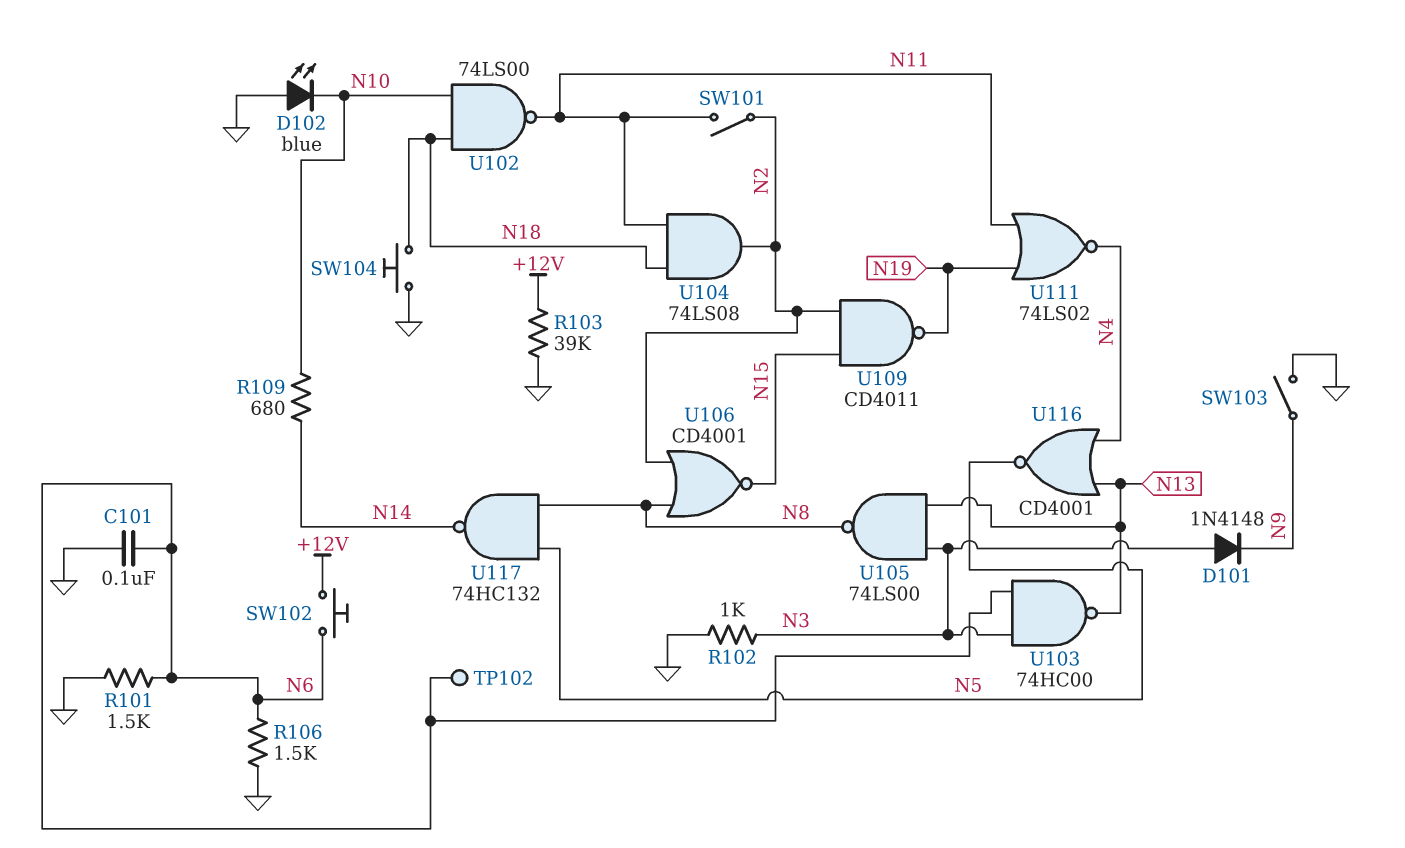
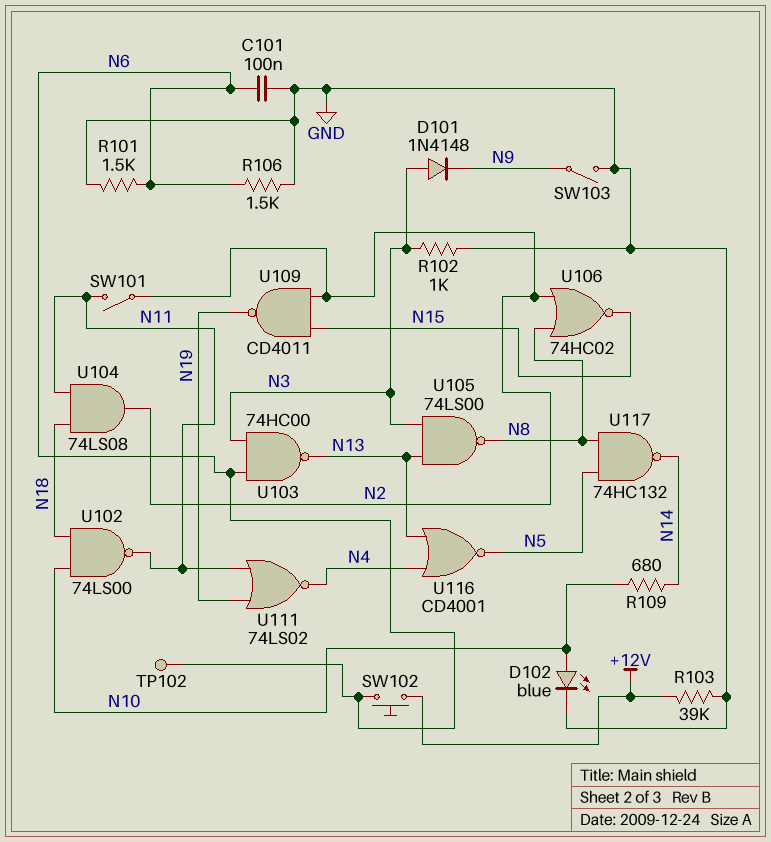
D102: LED blue (A GND, K N10) -> LED blue (A N10, K GND)
SW104: button (GND, N18) -> none
U106: NOR CD4001 (in N2, in N8, out N15) -> NOR 74HC02 (in N2, in N8, out N15)

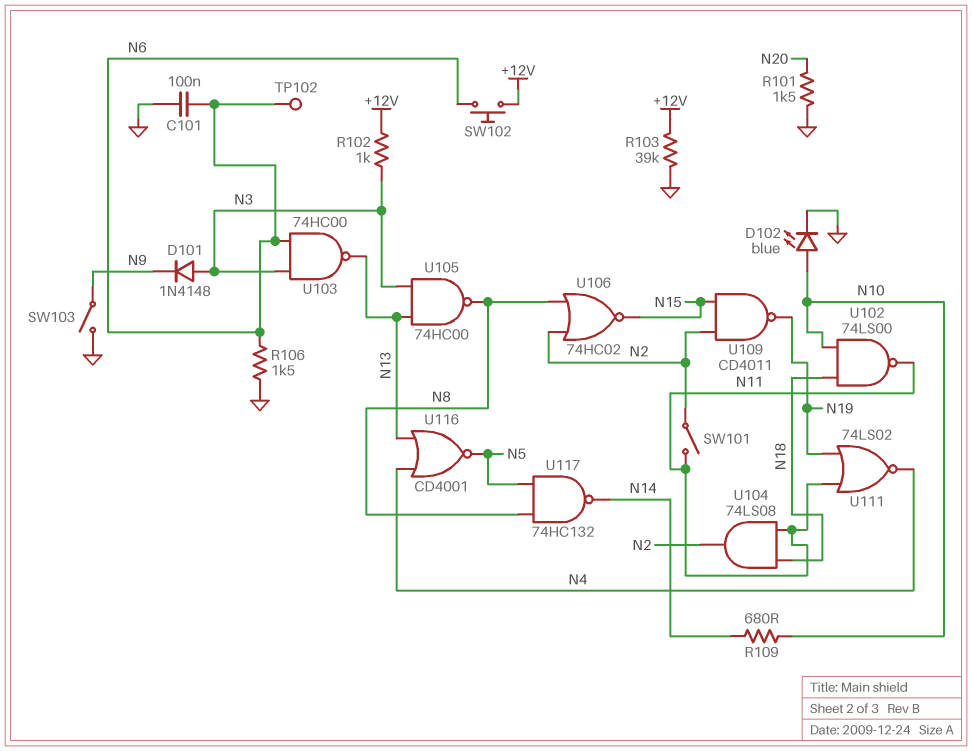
R101: 1.5k (GND, N6) -> 1.5k (GND, N20)
R102: 1k (GND, N3) -> 1k (+12V, N3)
U105: NAND 74LS00 (in N3, in N13, out N8) -> NAND 74HC00 (in N3, in N13, out N8)

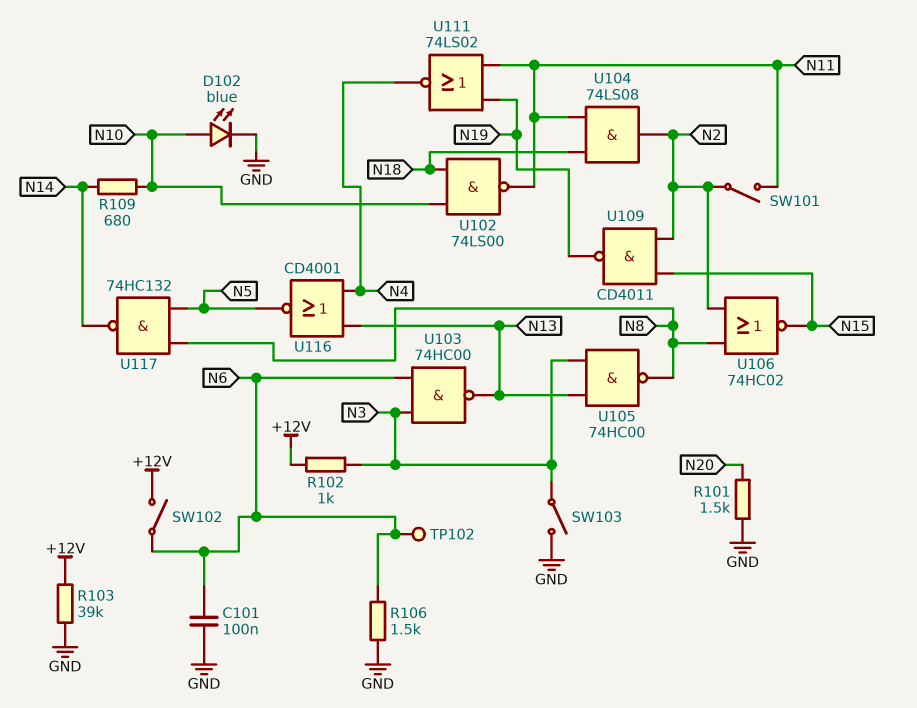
D101: diode 1N4148 (A N3, K N9) -> none
SW102: button (+12V, N6) -> switch (+12V, N6)
SW103: switch (GND, N9) -> switch (GND, N3)

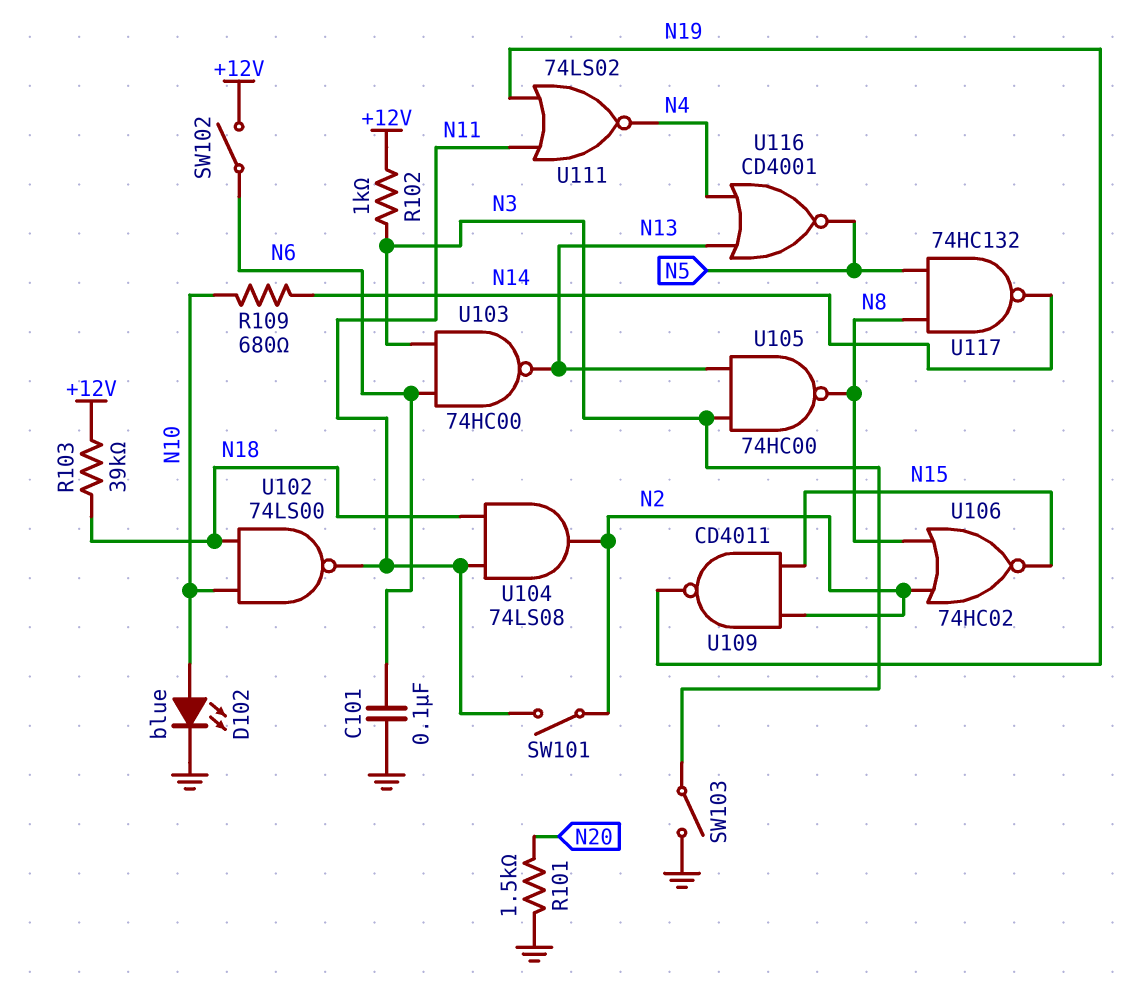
R103: 39k (+12V, GND) -> 39k (+12V, N18)
R106: 1.5k (GND, N6) -> none
TP102: test point (N6) -> none

